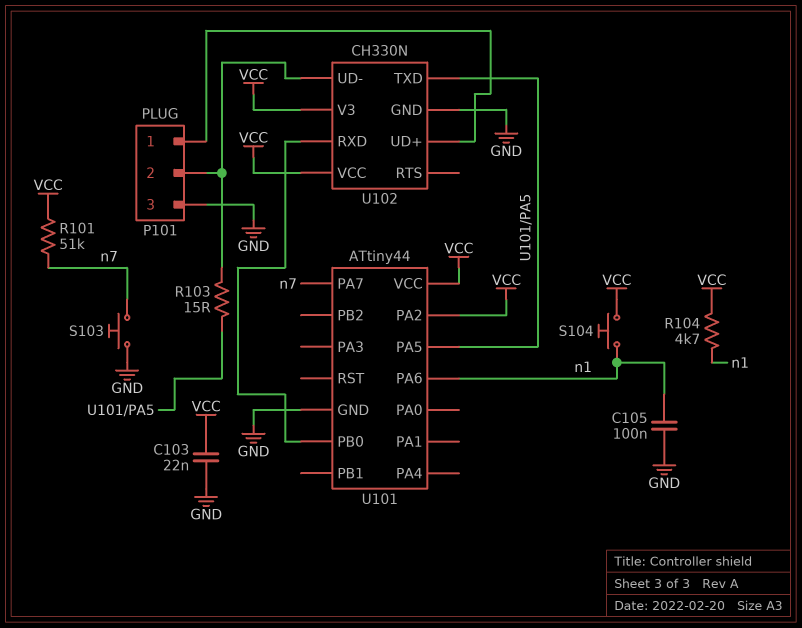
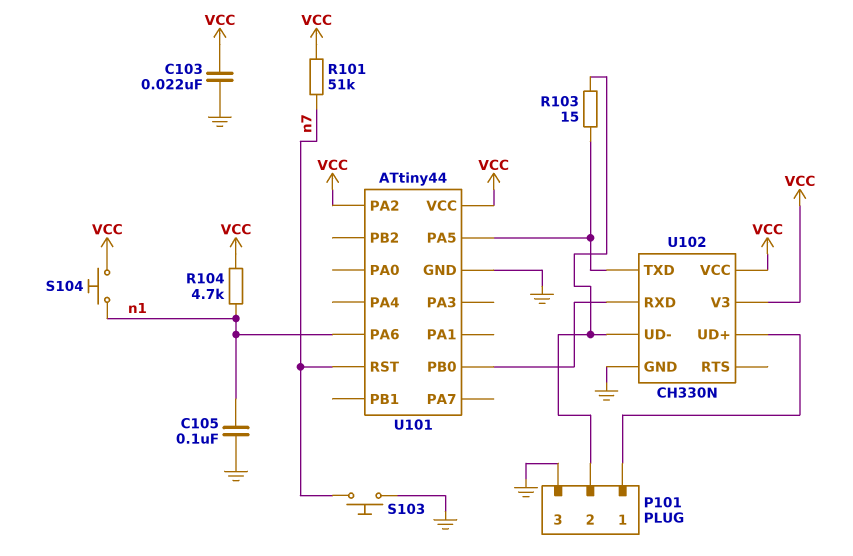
U101 pin PA7: n7 -> none
U101 pin RST: none -> n7

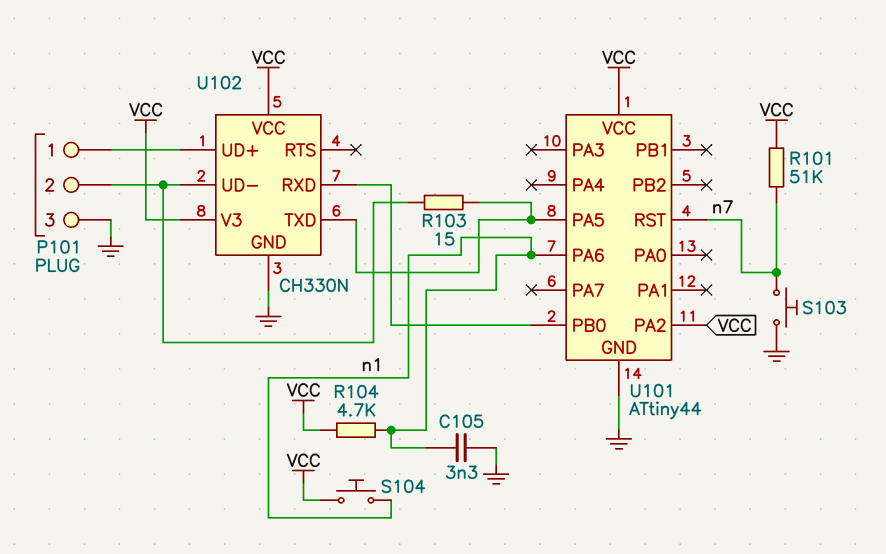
C103: 22nF (GND, VCC) -> none
C105: 100nF (GND, n1) -> 3.3nF (GND, n1)

